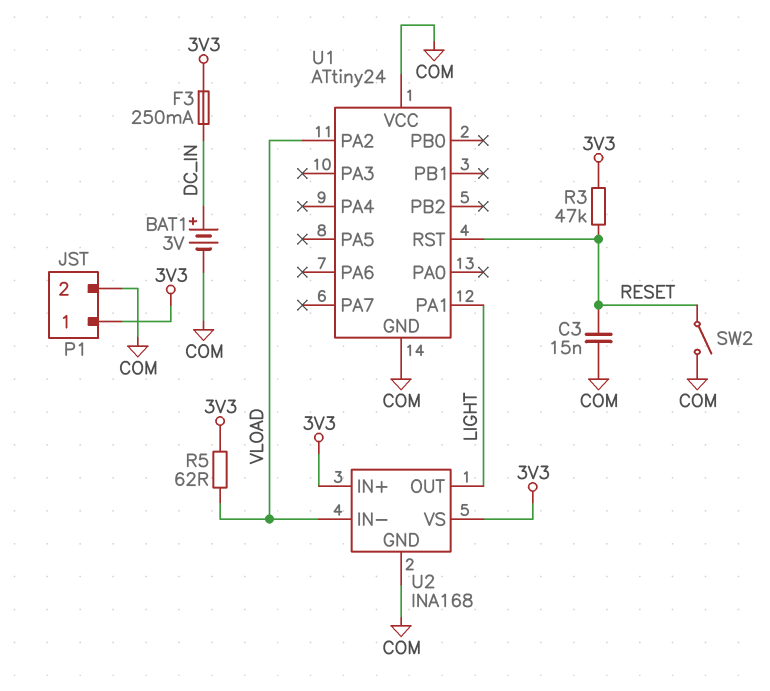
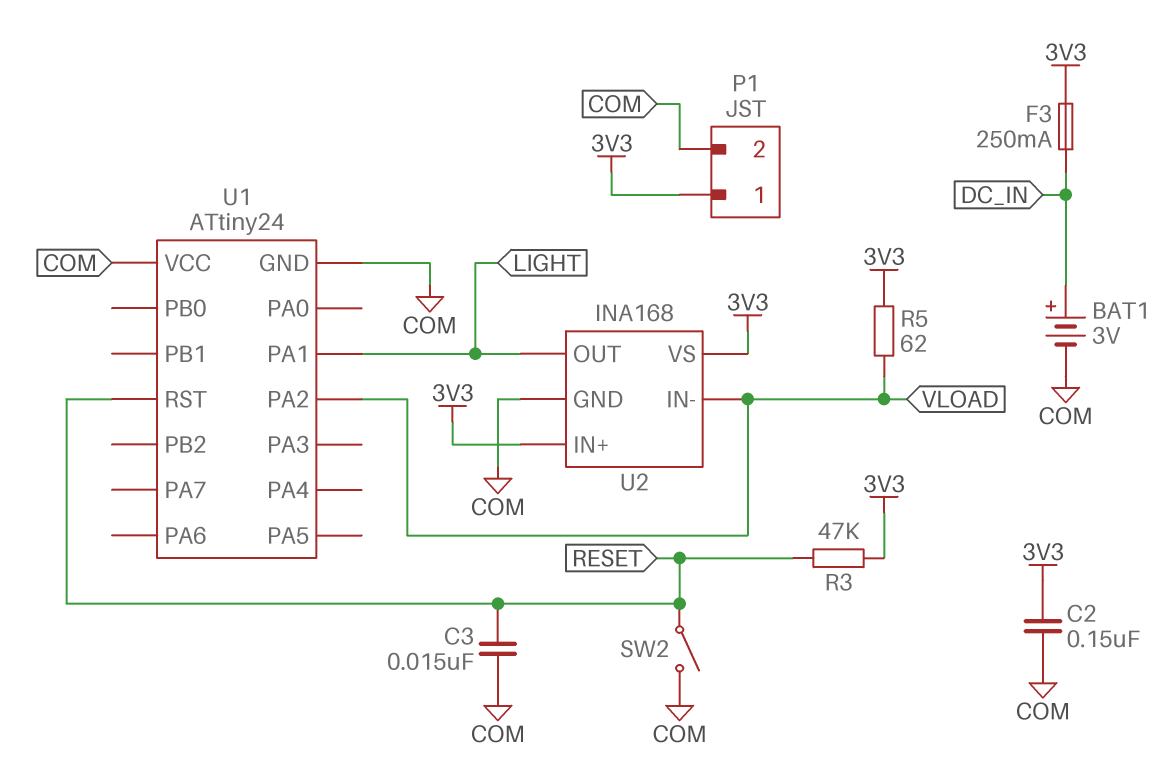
C2: none -> 150nF (3V3, COM)

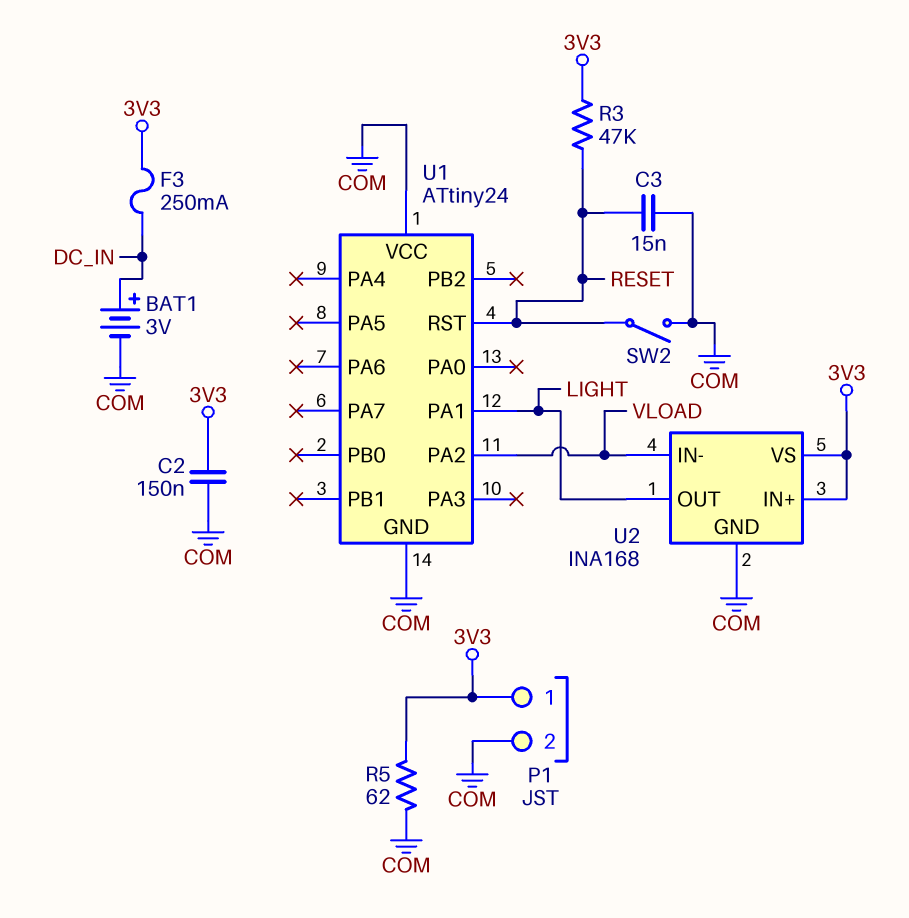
R5: 62 (3V3, VLOAD) -> 62 (3V3, COM)

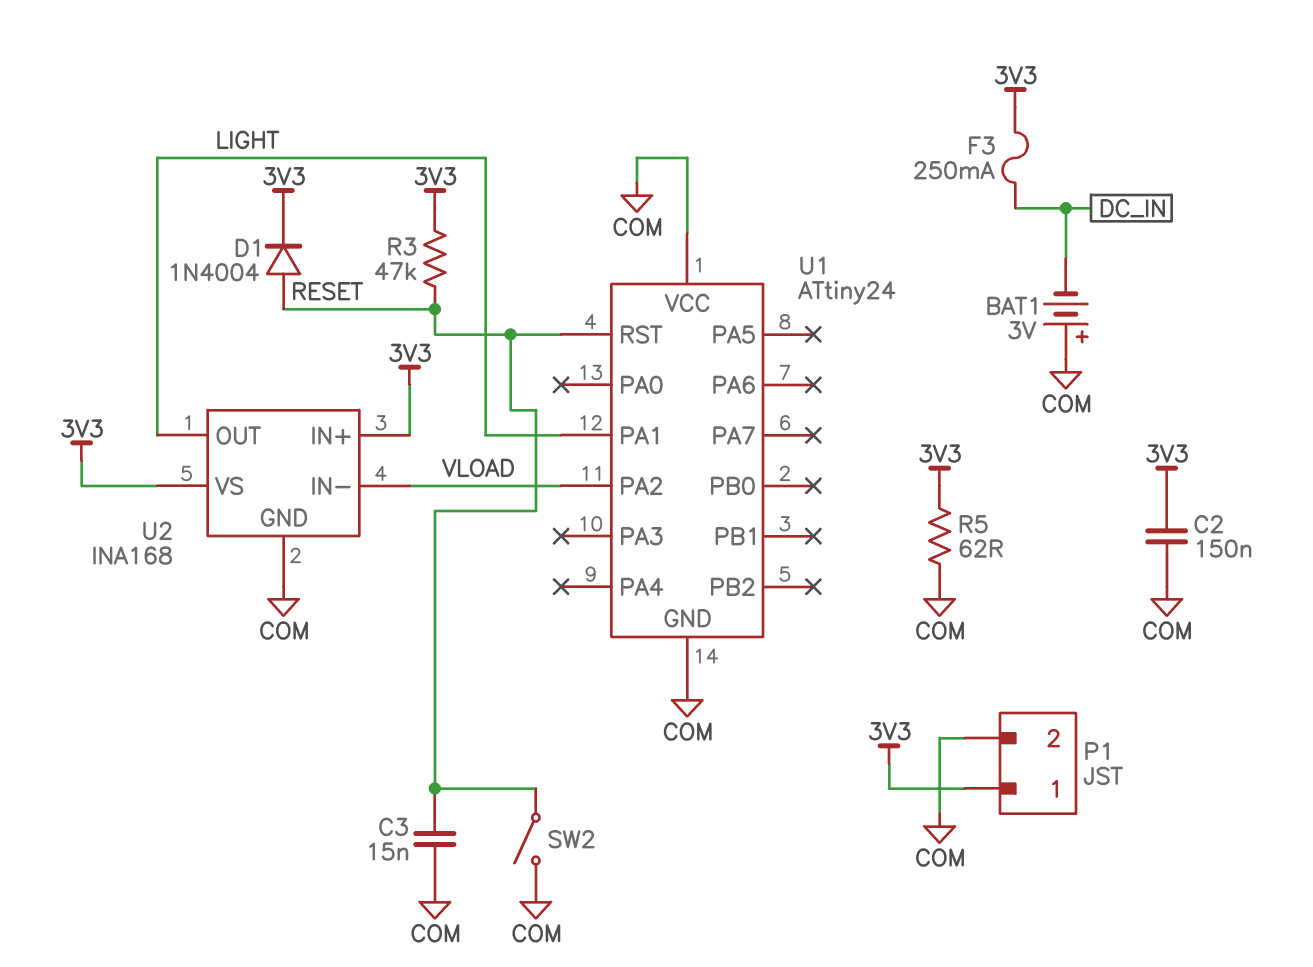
BAT1: 3V (plus DC_IN, minus COM) -> 3V (plus COM, minus DC_IN)
D1: none -> diode 1N4004 (A RESET, K 3V3)

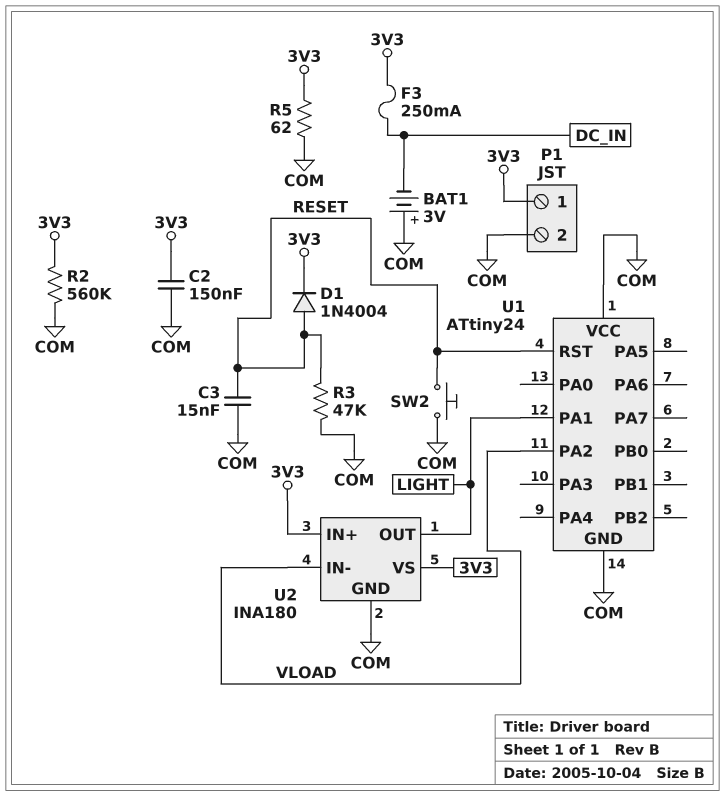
R2: none -> 560k (3V3, COM)
R3: 47k (3V3, RESET) -> 47k (COM, RESET)
SW2: switch (COM, RESET) -> button (COM, RESET)
U2: INA168 -> INA180

